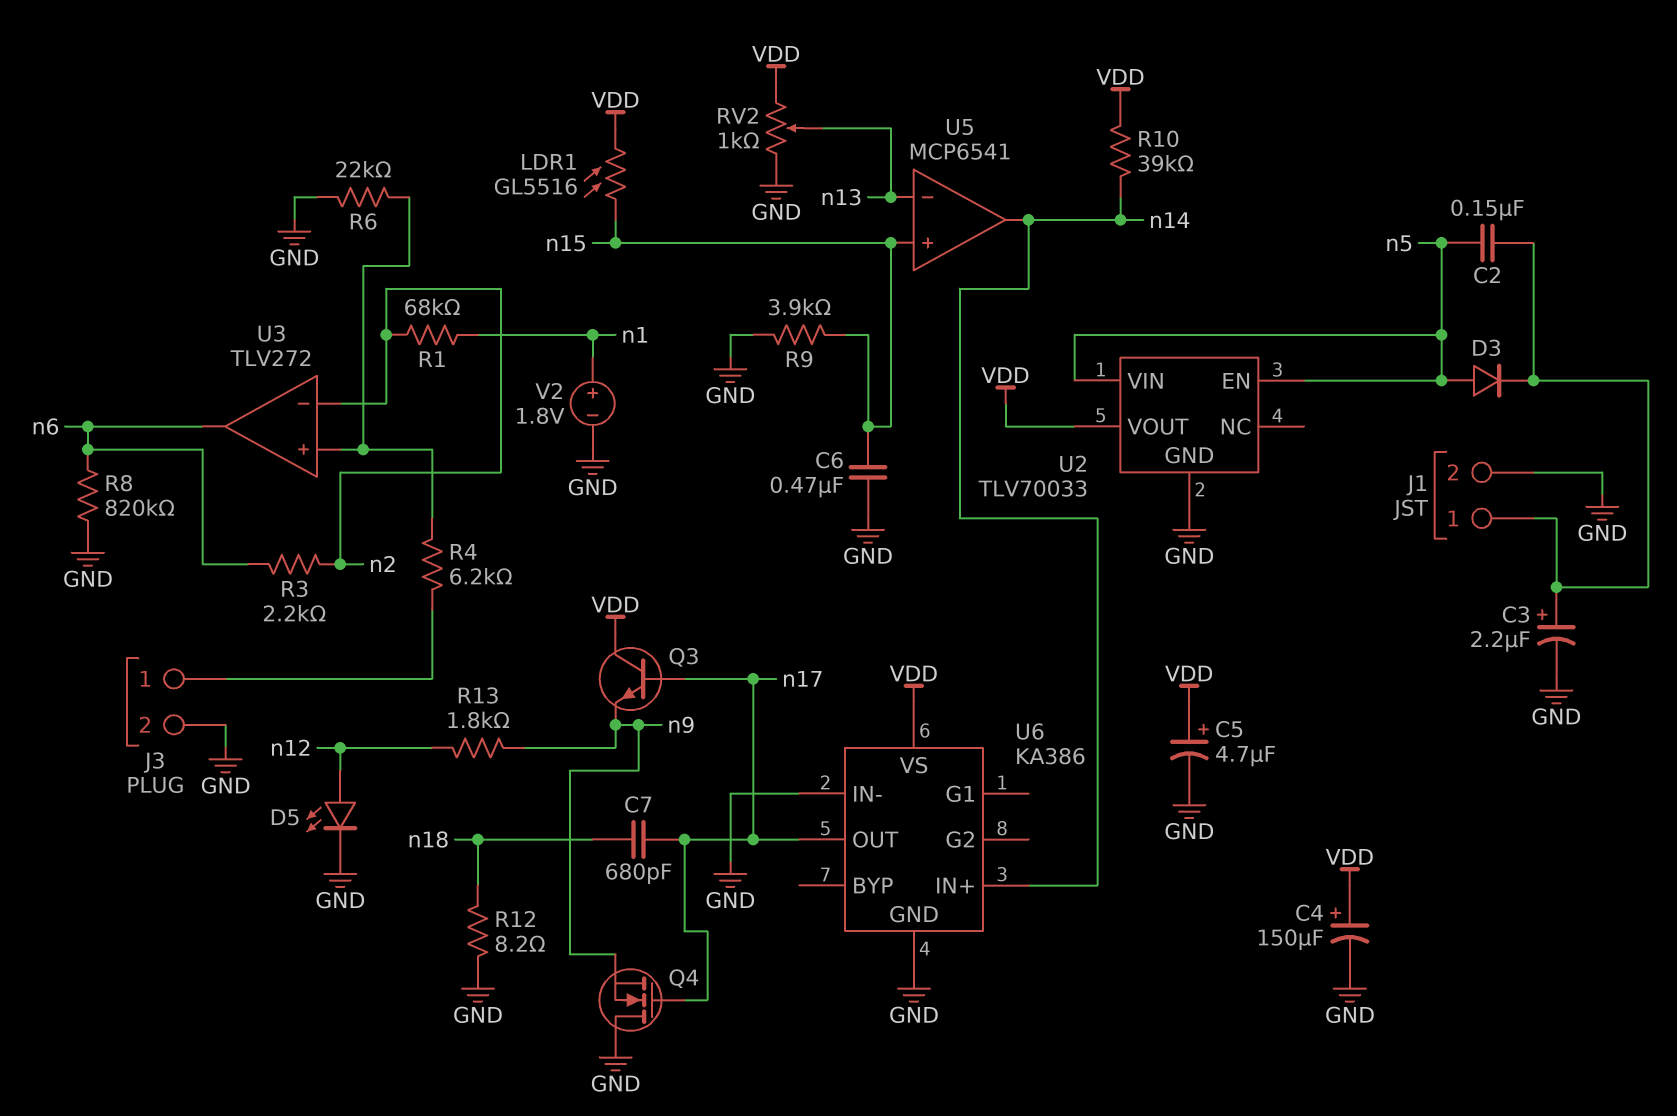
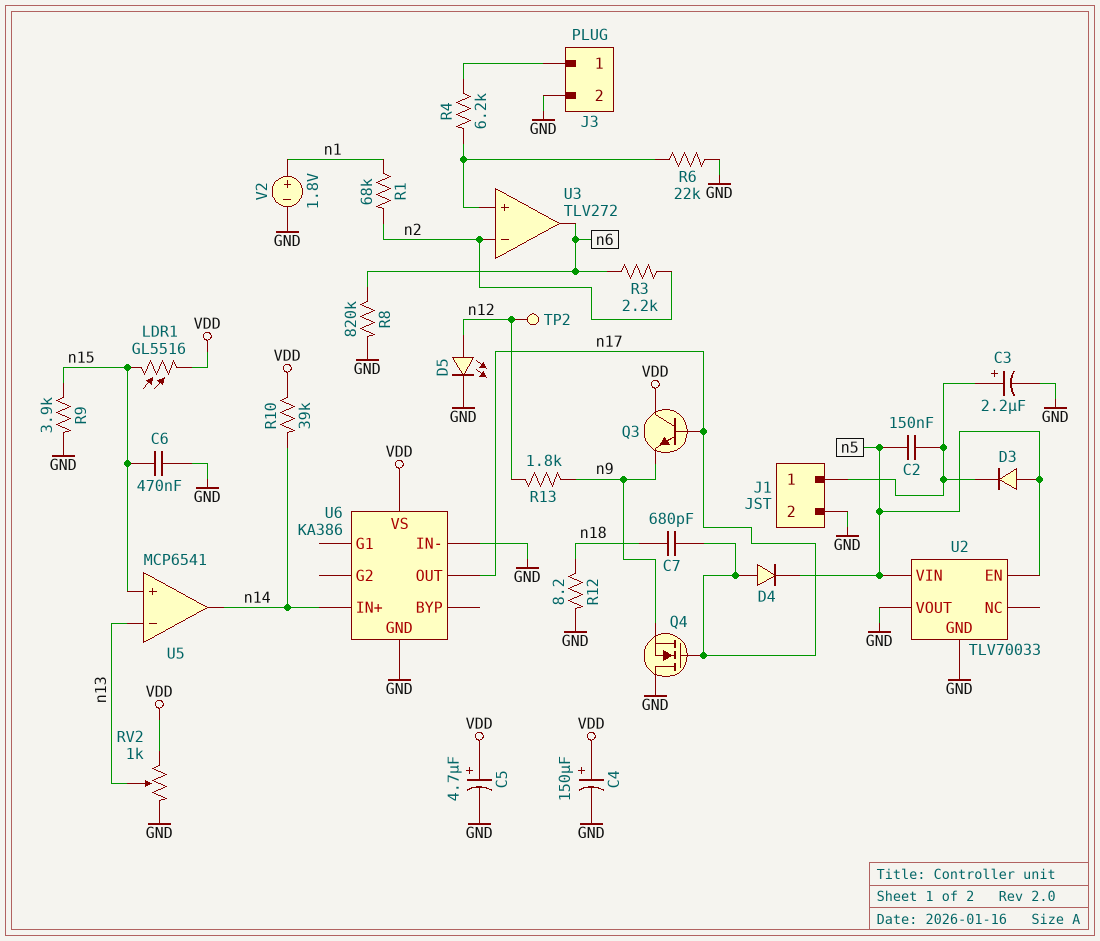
D4: none -> diode (A n17, K n5)
TP2: none -> test point (n12)
U2 pin VOUT: VDD -> GND

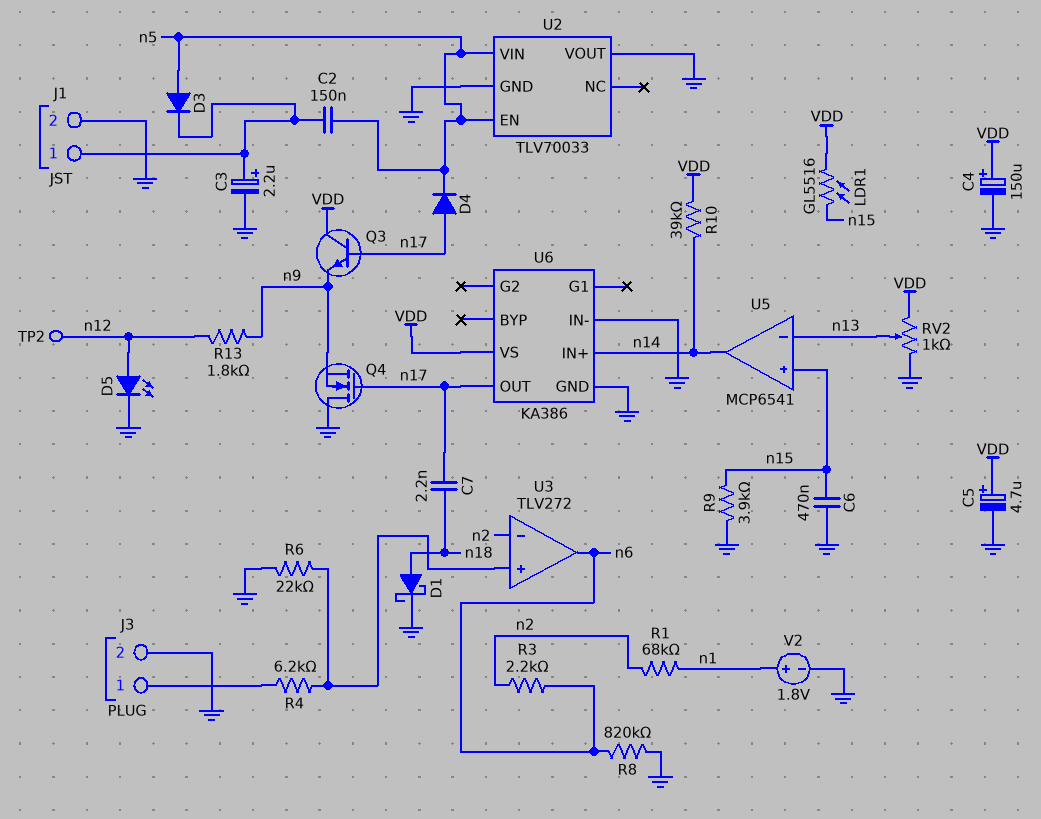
C7: 680pF (n17, n18) -> 2.2nF (n17, n18)
D1: none -> schottky (A n18, K GND)
R12: 8.2 (GND, n18) -> none

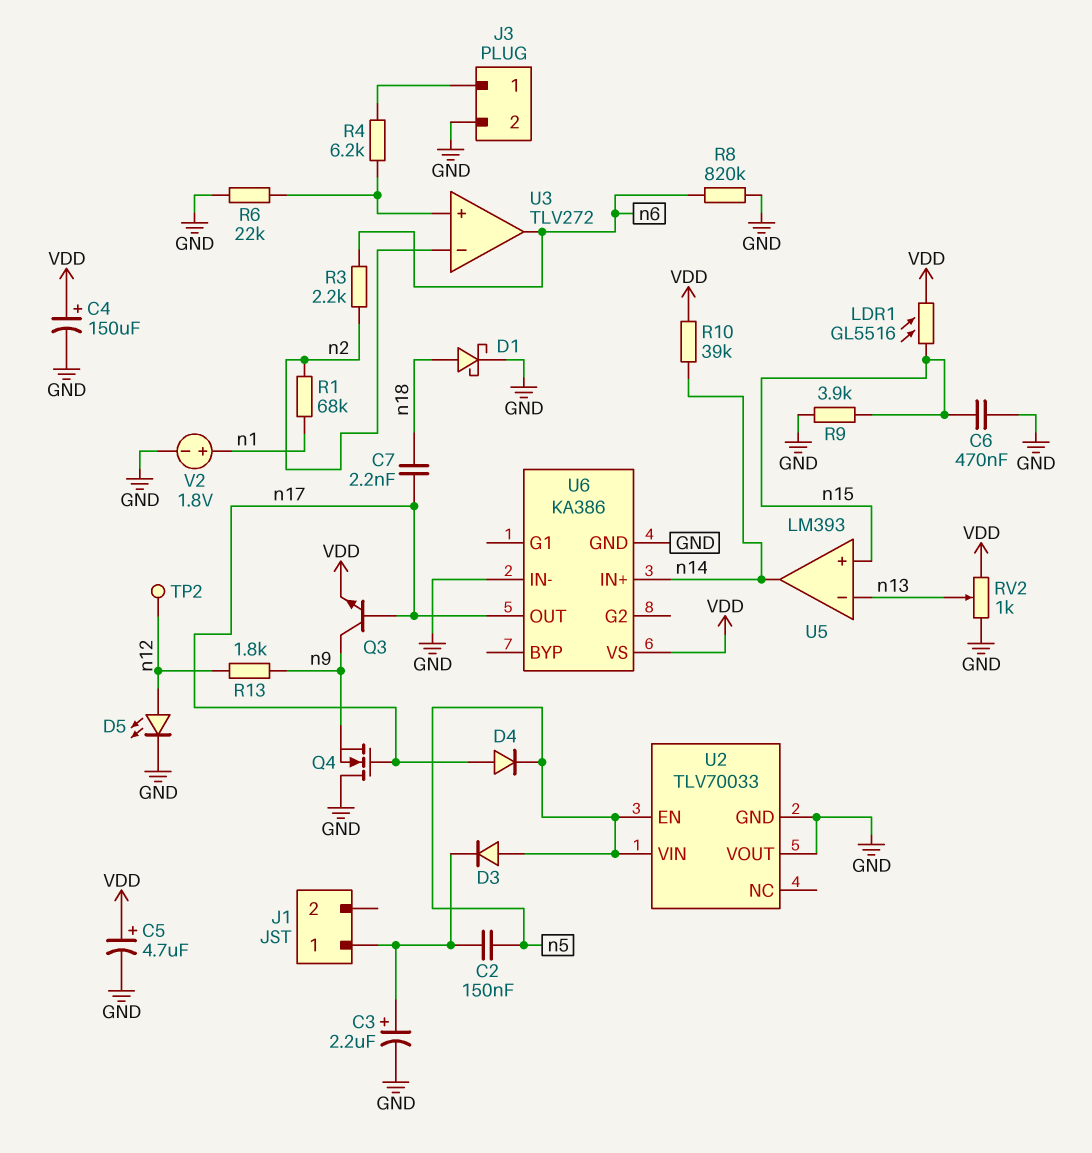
J1 pin 2: GND -> none
Q3: NPN (B n17, C VDD, E n9) -> NPN (B n17, C n9, E VDD)
U5: MCP6541 -> LM393

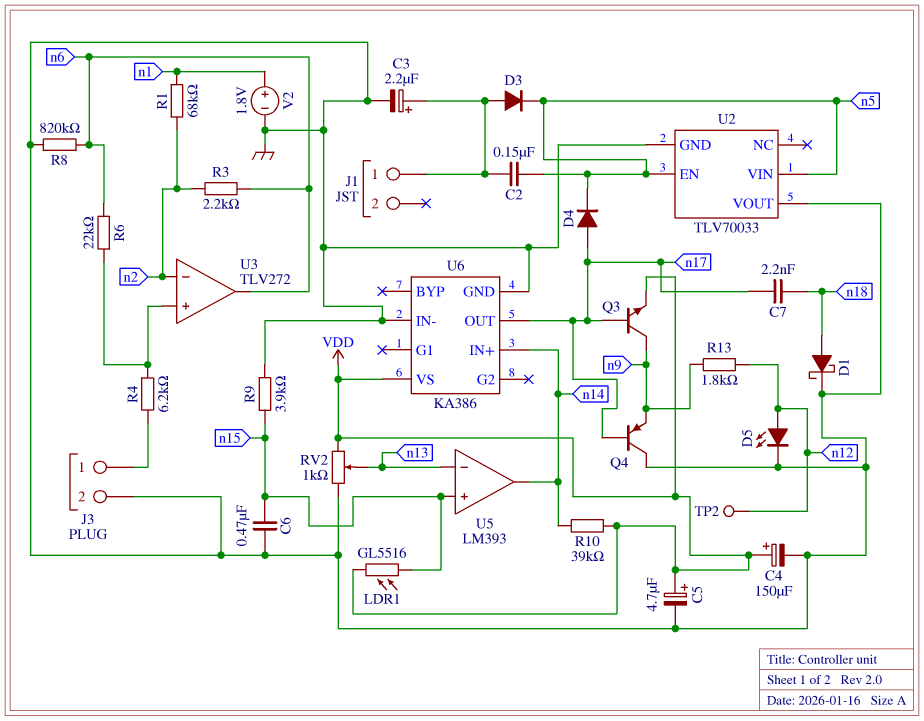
D3: diode (A n5, K J1/1) -> diode (A J1/1, K n5)
Q4: NMOS (G n17, D GND, S n9) -> PNP (B n17, C GND, E n9)
R6: 22k (GND, U3/in+) -> 22k (U3/in+, n6)

